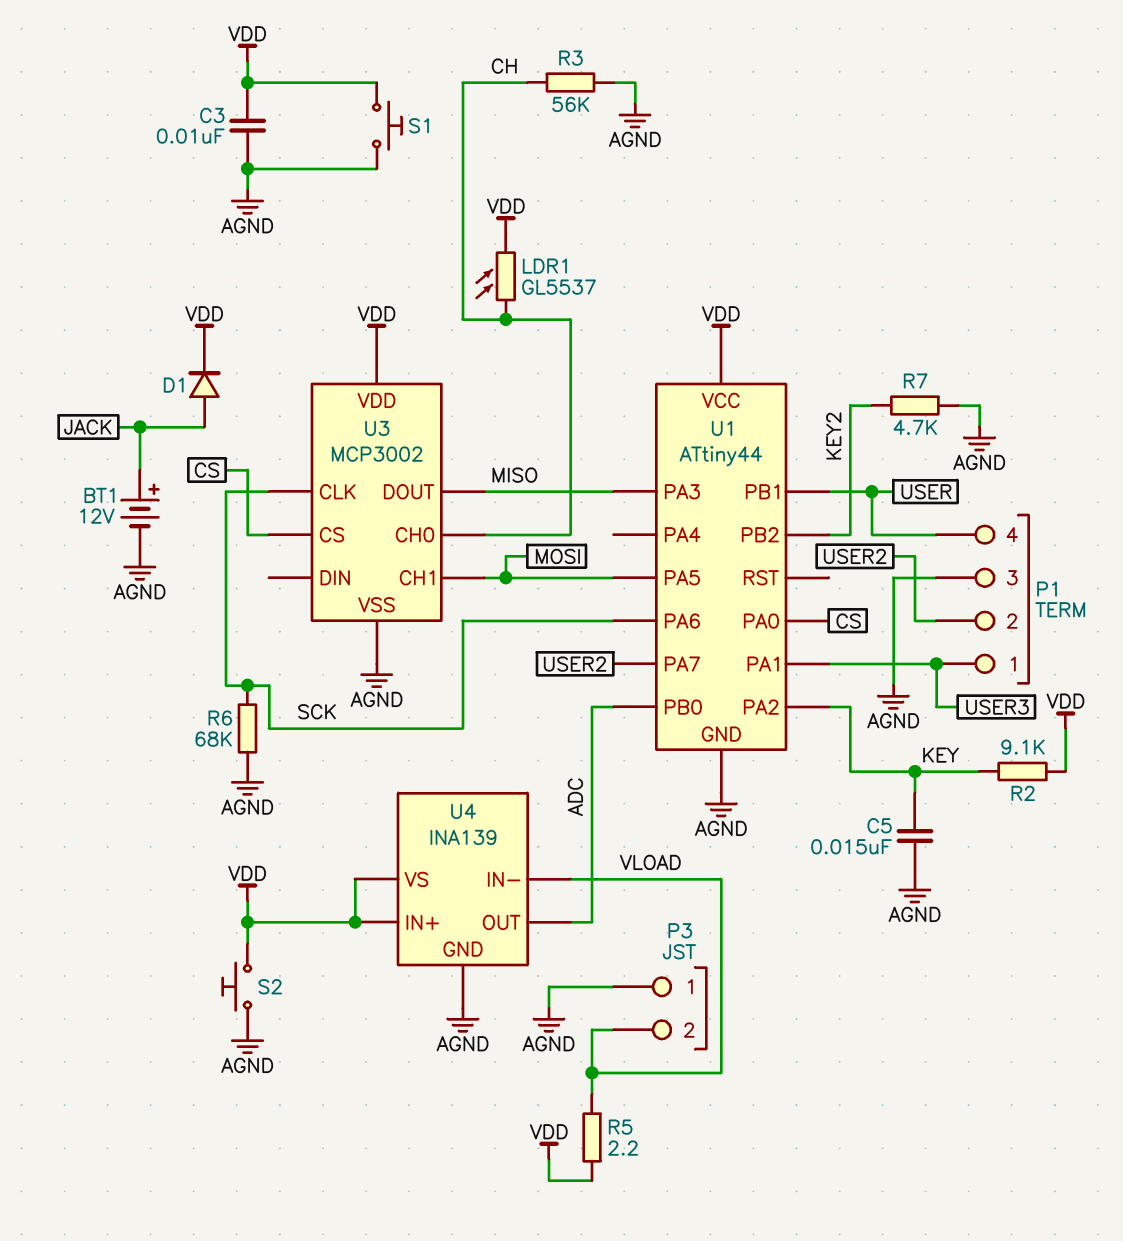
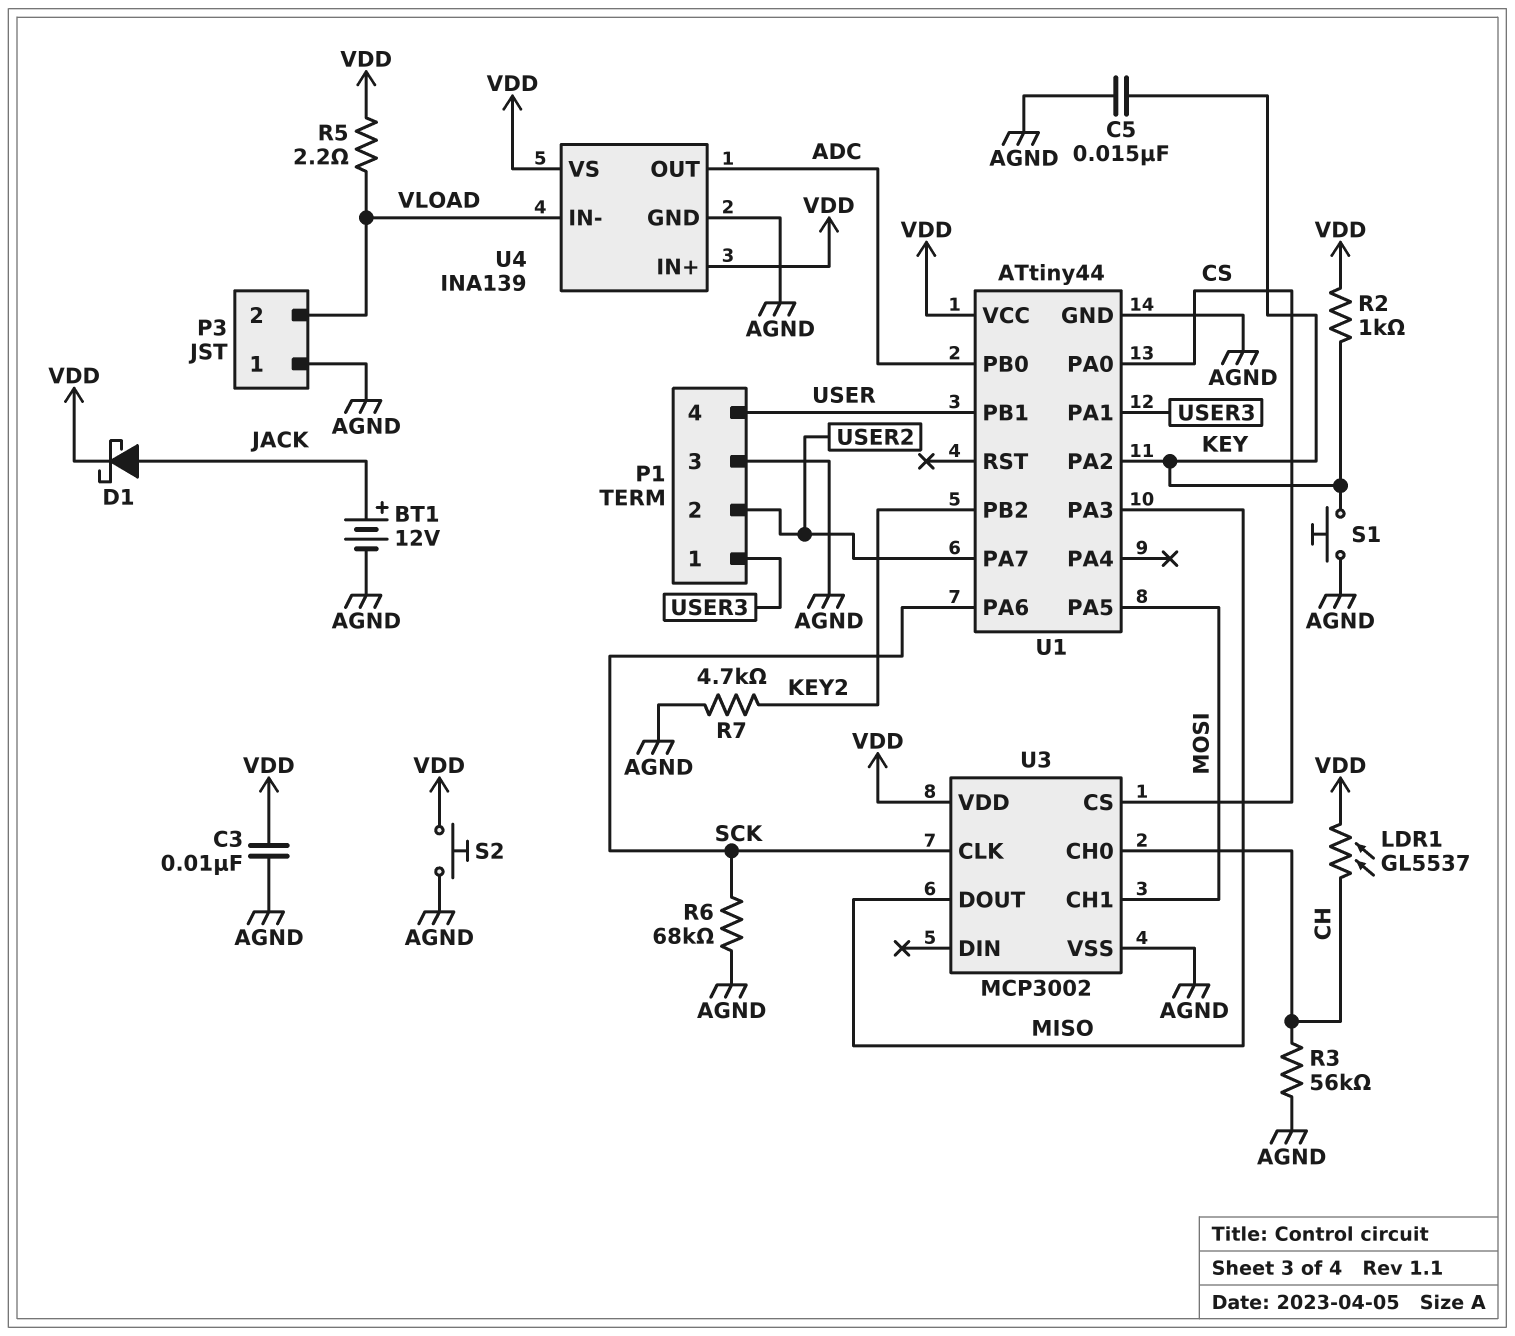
D1: diode (A JACK, K VDD) -> schottky (A JACK, K VDD)
R2: 9.1k (KEY, VDD) -> 1k (KEY, VDD)
S1: button (AGND, VDD) -> button (AGND, KEY)

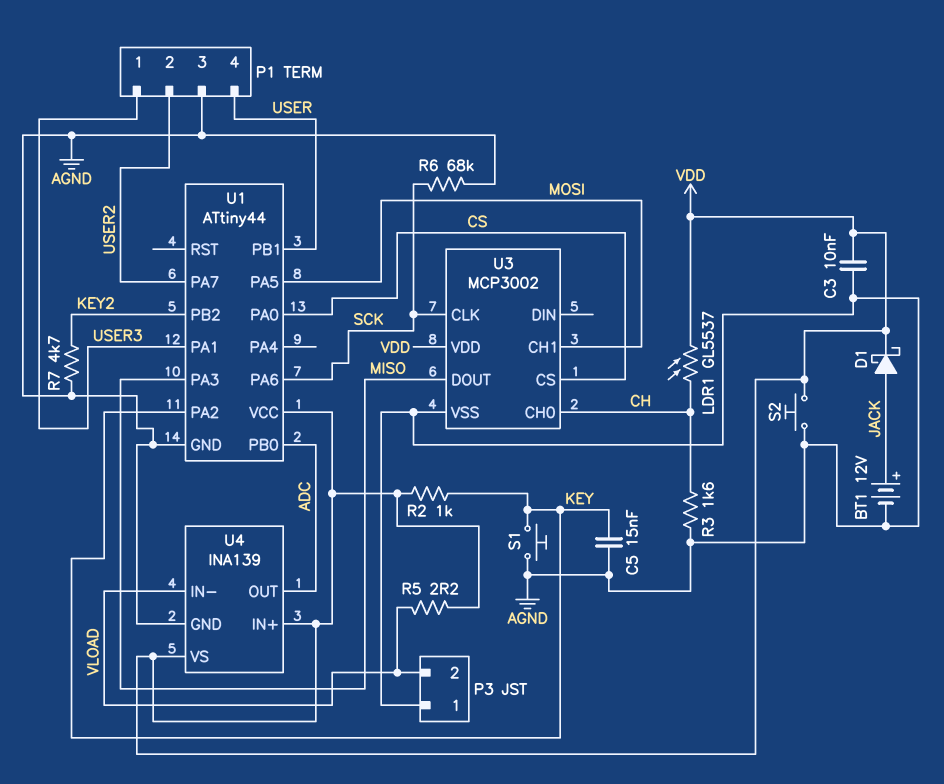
R3: 56k (AGND, CH) -> 1.6k (AGND, CH)

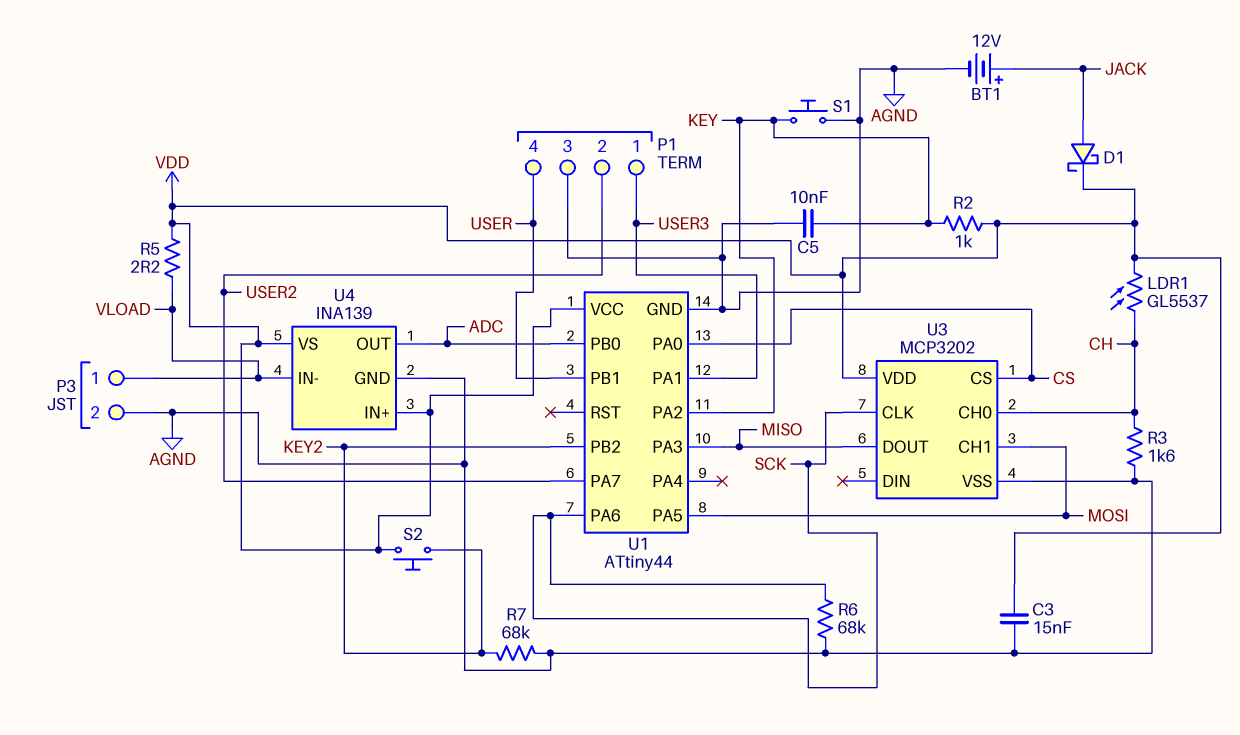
C3: 10nF (AGND, VDD) -> 15nF (AGND, VDD)
C5: 15nF (AGND, KEY) -> 10nF (AGND, KEY)
P3 pin 1: AGND -> VLOAD
P3 pin 2: VLOAD -> AGND
R7: 4.7k (AGND, KEY2) -> 68k (AGND, KEY2)
S2: button (AGND, VDD) -> button (KEY2, VDD)
U3: MCP3002 -> MCP3202

